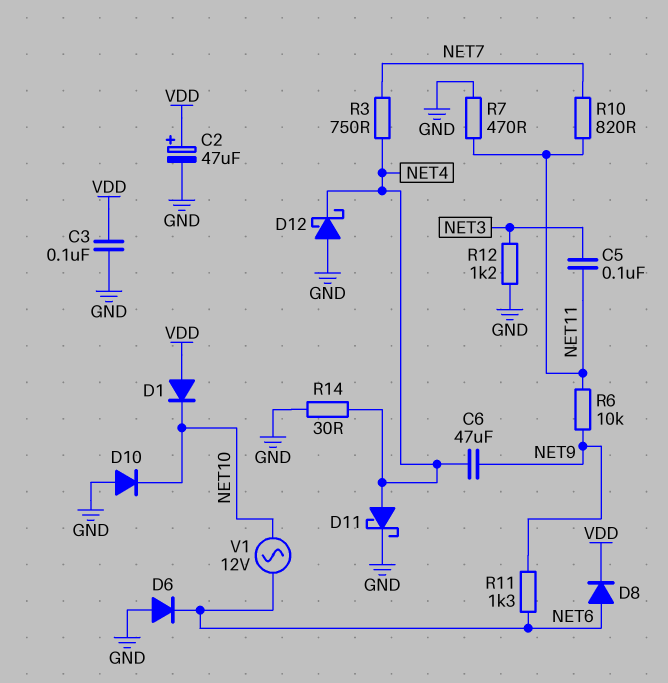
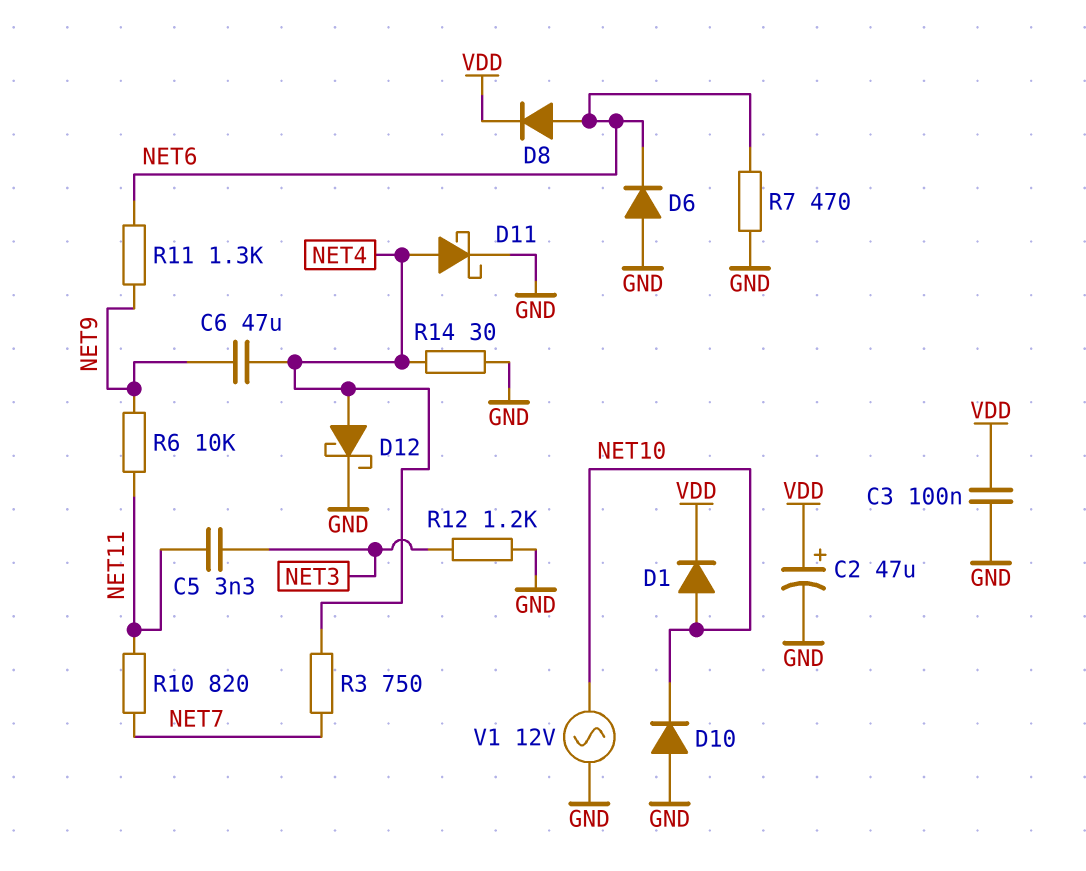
C5: 100nF (NET3, NET11) -> 3.3nF (NET3, NET11)
D1: diode (A VDD, K NET10) -> diode (A NET10, K VDD)
D12: schottky (A GND, K NET4) -> schottky (A NET4, K GND)
R7: 470 (GND, NET11) -> 470 (GND, NET6)
V1: AC 12V (NET6, NET10) -> AC 12V (GND, NET10)

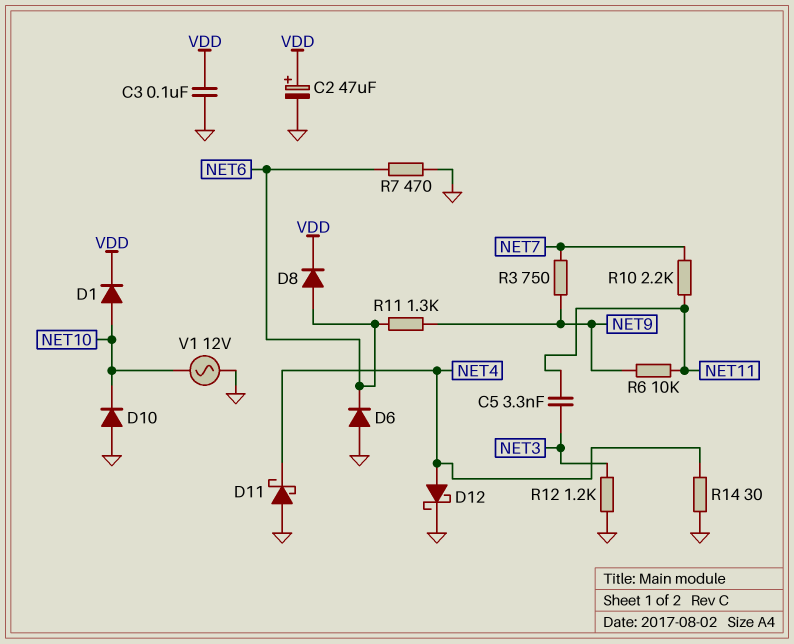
C6: 47uF (NET4, NET9) -> none
D11: schottky (A NET4, K GND) -> schottky (A GND, K NET4)
R3: 750 (NET4, NET7) -> 750 (NET7, NET9)
R10: 820 (NET7, NET11) -> 2.2k (NET7, NET11)

